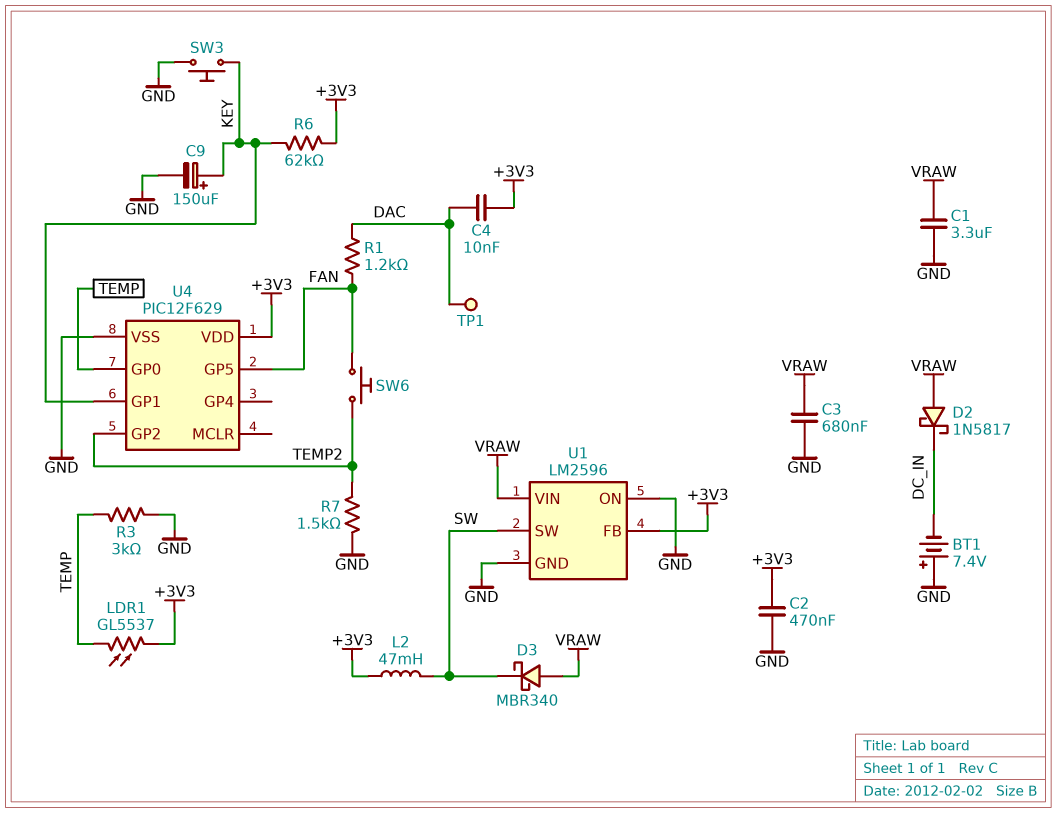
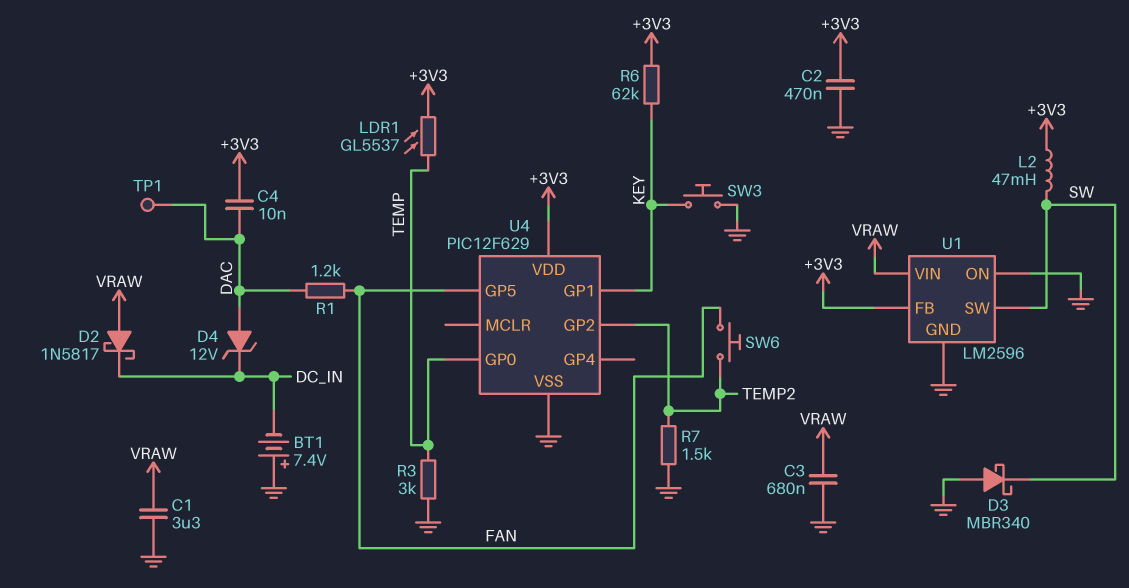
C9: 150uF (plus KEY, minus GND) -> none
D3: schottky MBR340 (A VRAW, K SW) -> schottky MBR340 (A GND, K SW)
D4: none -> zener 12V (A DAC, K DC_IN)

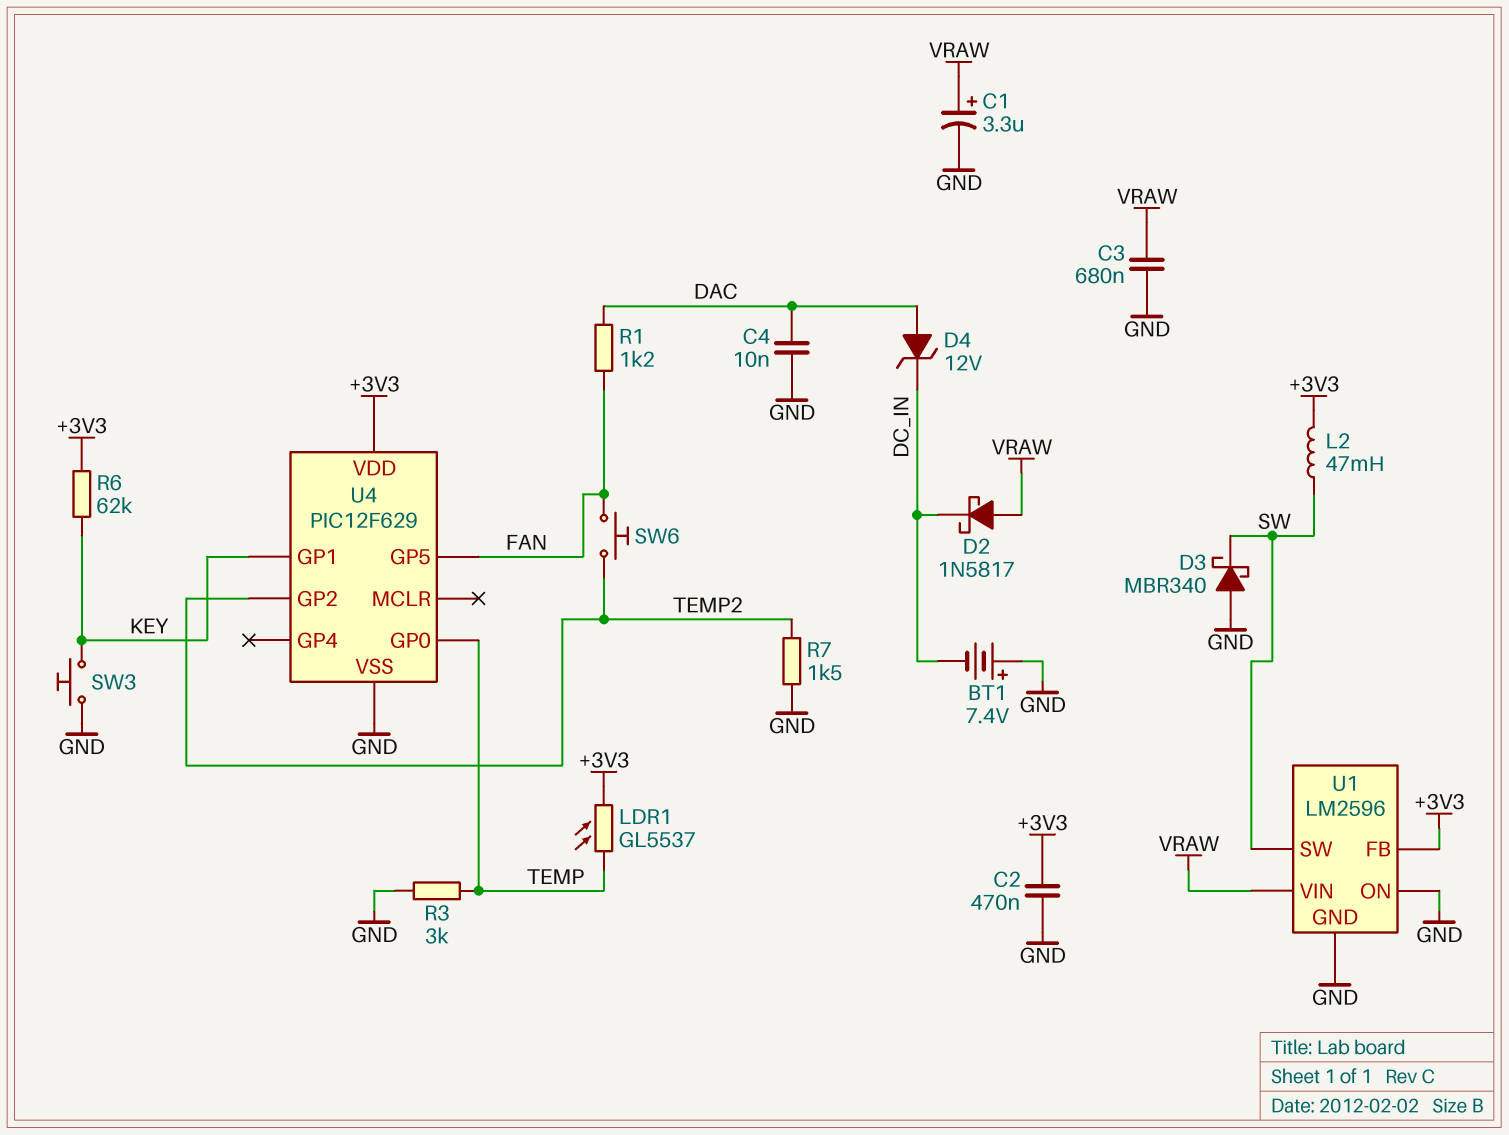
C1: 3.3uF (GND, VRAW) -> 3.3uF (plus VRAW, minus GND)
C4: 10nF (+3V3, DAC) -> 10nF (DAC, GND)
TP1: test point (DAC) -> none

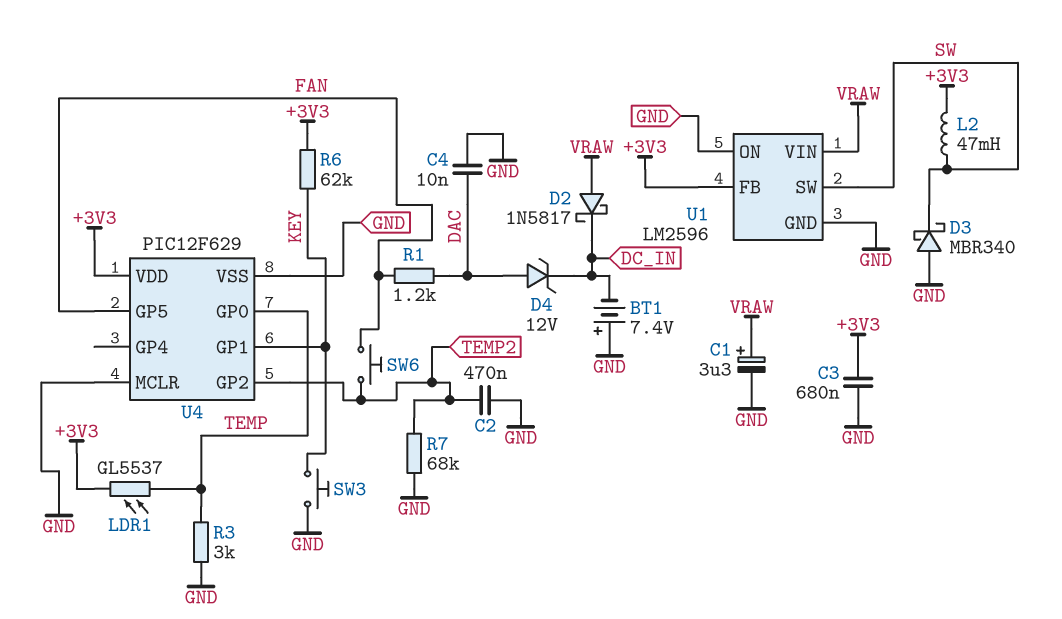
C2: 470nF (+3V3, GND) -> 470nF (GND, TEMP2)
C3: 680nF (GND, VRAW) -> 680nF (+3V3, GND)
R7: 1.5k (GND, TEMP2) -> 68k (GND, TEMP2)
U4 pin MCLR: none -> GND

